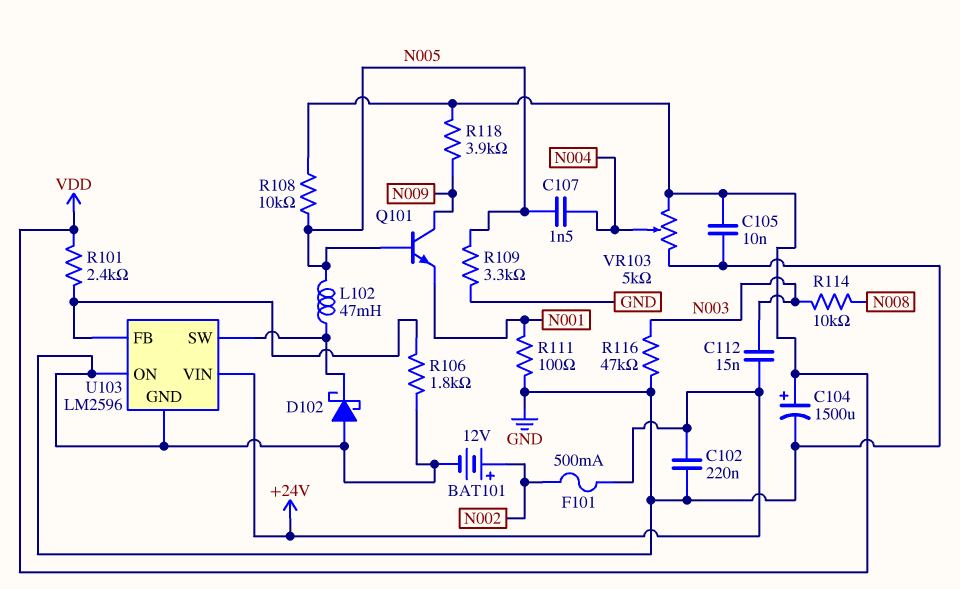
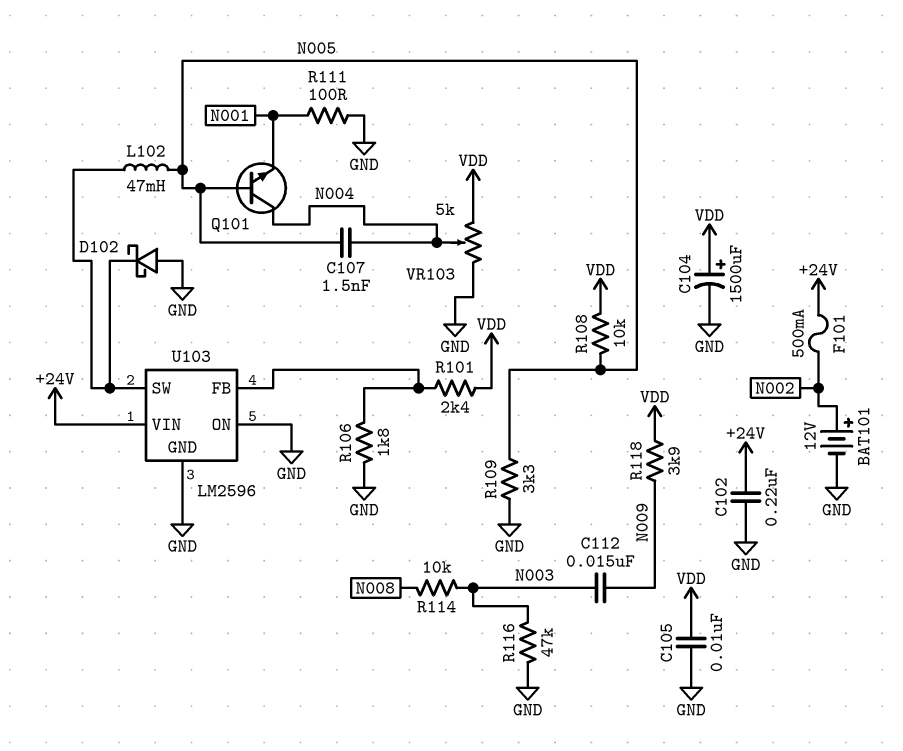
C112: 15nF (+24V, N003) -> 15nF (N003, N009)
Q101: NPN (B N005, C N009, E N001) -> NPN (B N005, C N004, E N001)

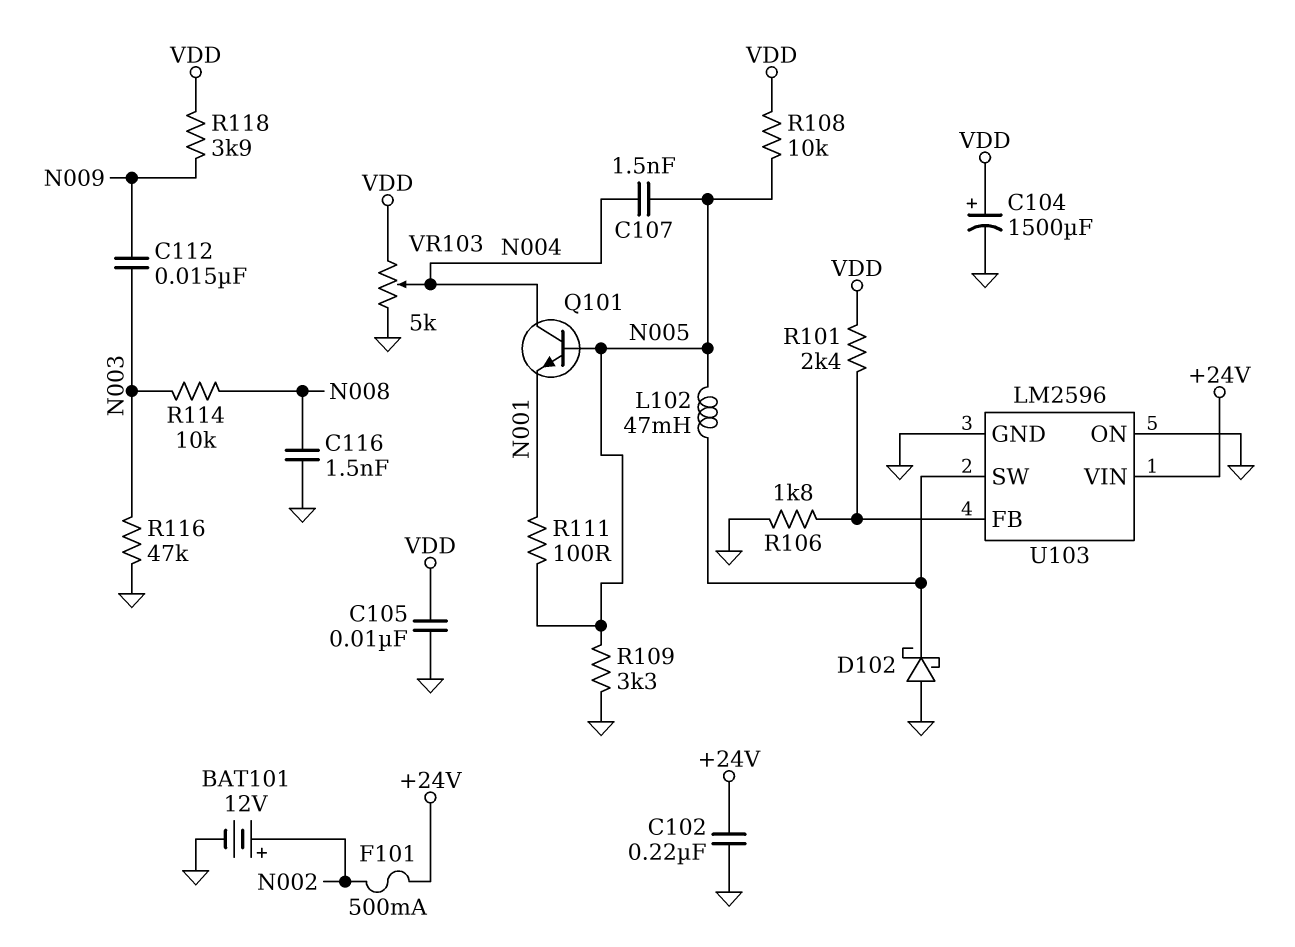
C116: none -> 1.5nF (GND, N008)
R111: 100 (GND, N001) -> 100 (N001, N005)

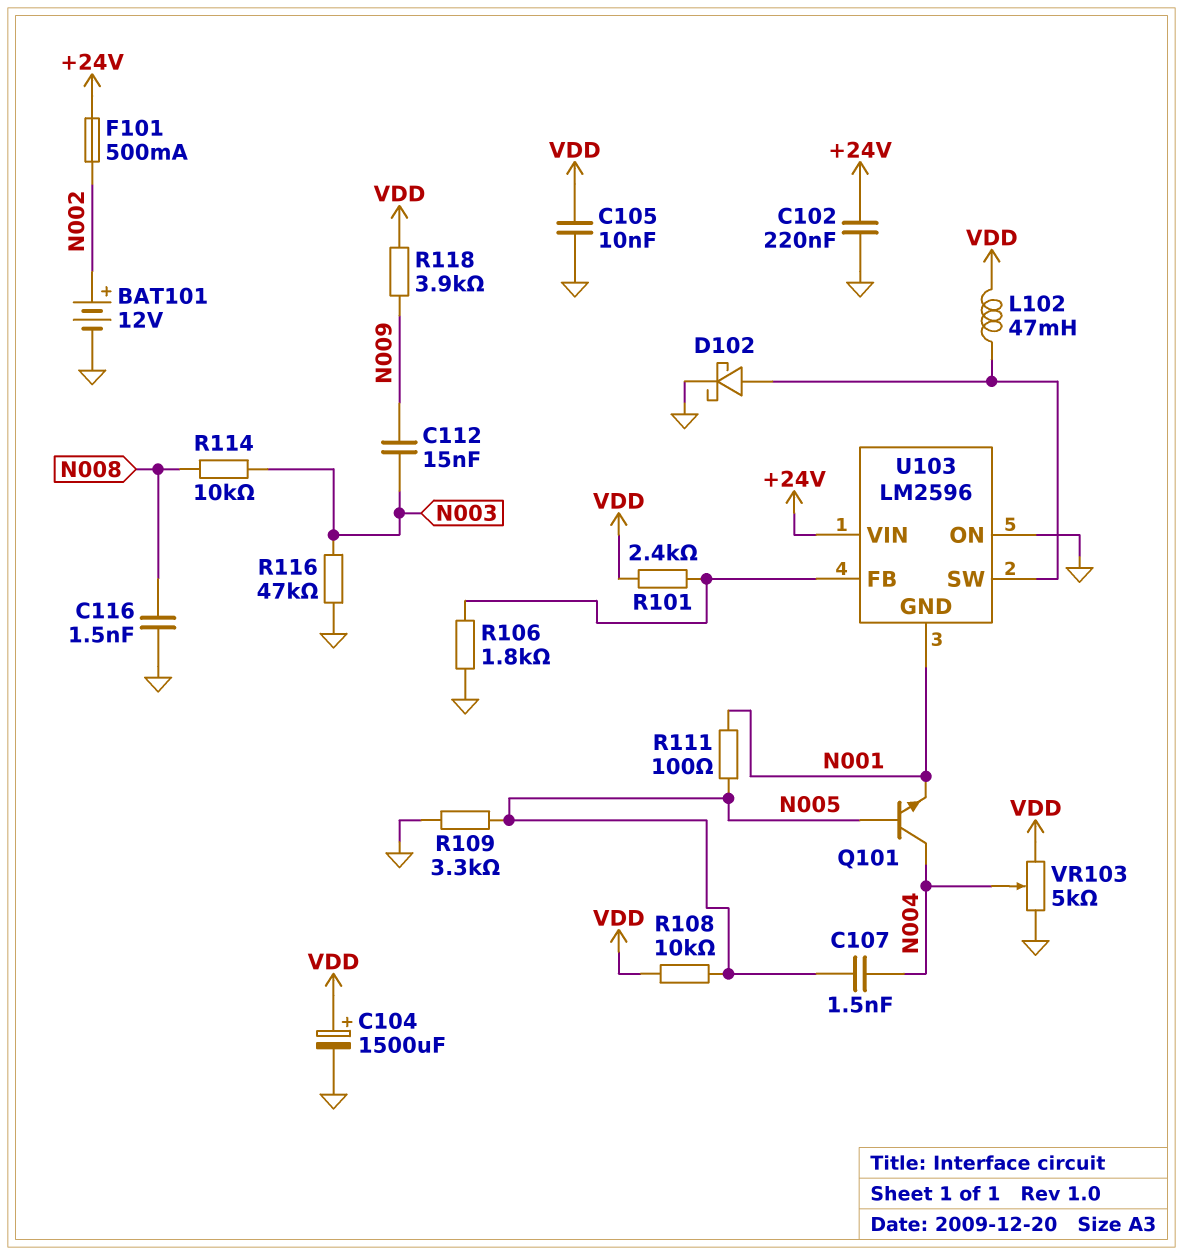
D102: schottky (A GND, K U103/SW) -> schottky (A U103/SW, K GND)
L102: 47mH (N005, U103/SW) -> 47mH (U103/SW, VDD)
U103 pin GND: GND -> N001

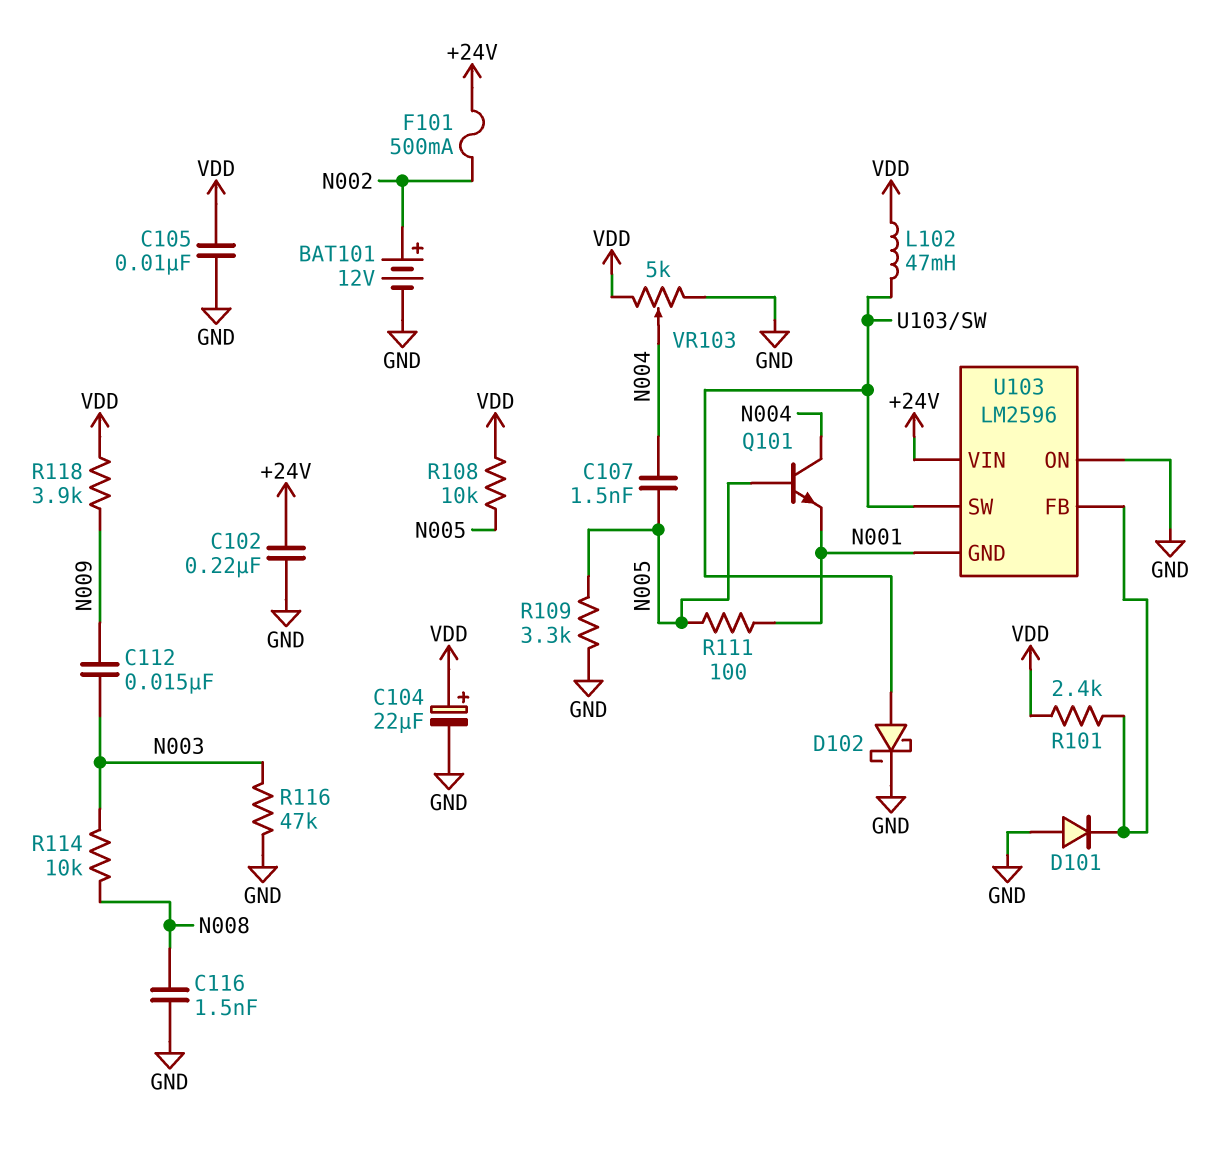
C104: 1500uF (plus VDD, minus GND) -> 22uF (plus VDD, minus GND)
D101: none -> diode (A GND, K U103/FB)
R106: 1.8k (GND, U103/FB) -> none

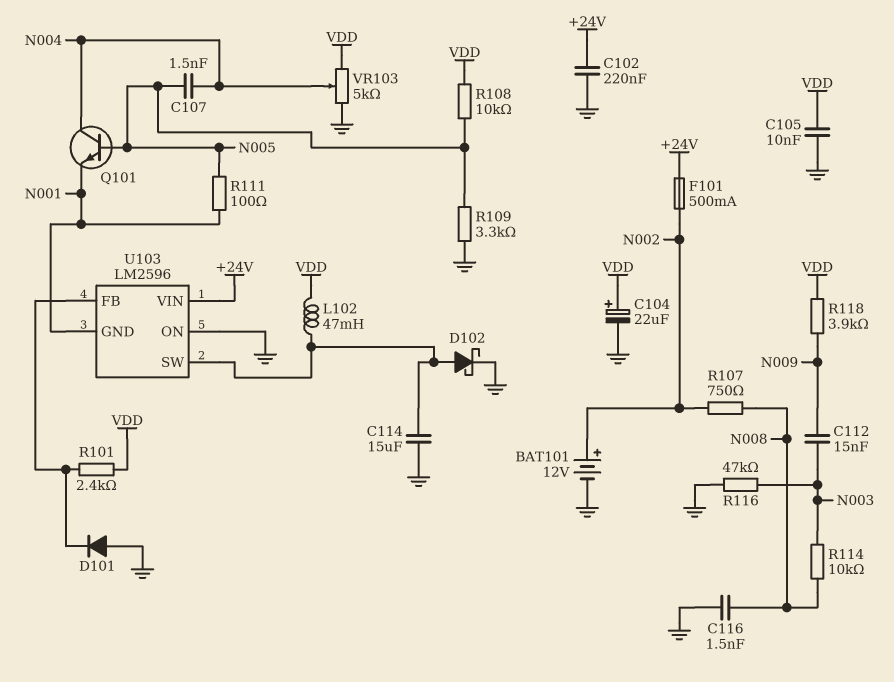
C114: none -> 15uF (GND, U103/SW)
R107: none -> 750 (N002, N008)

